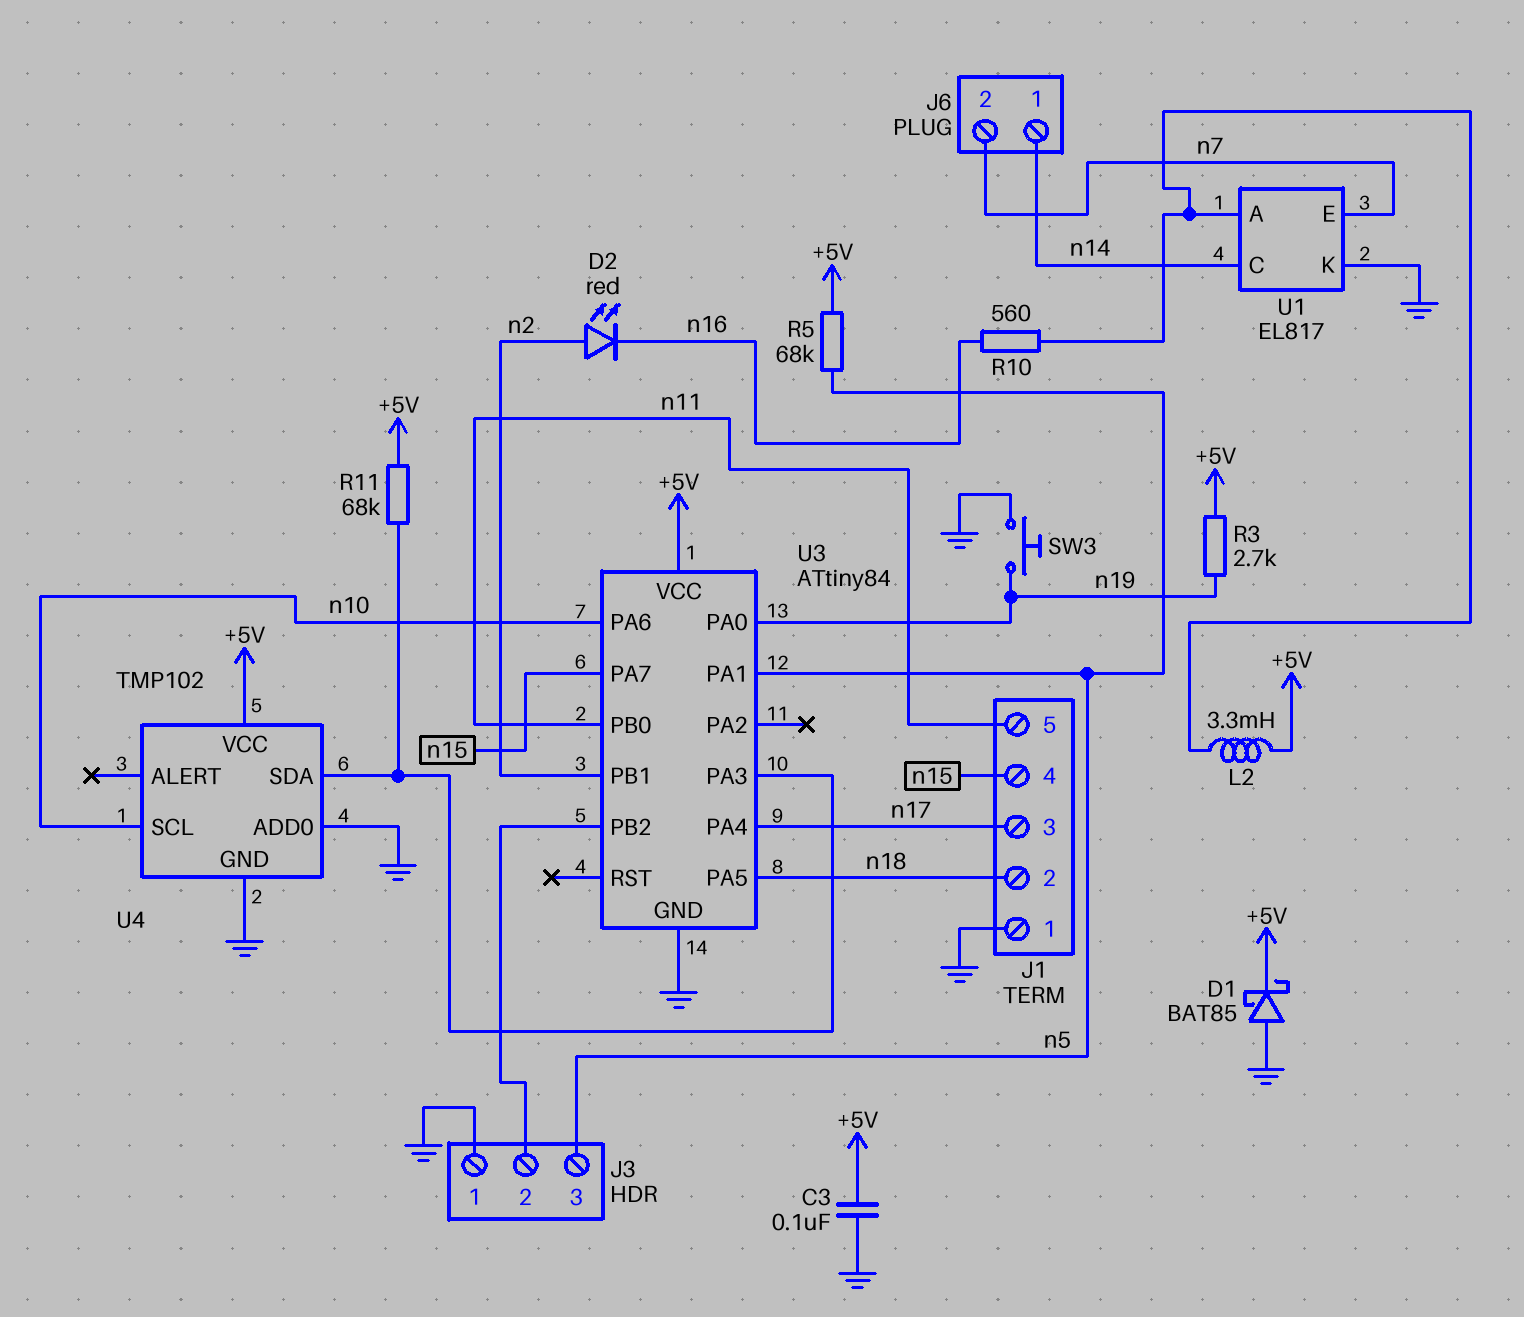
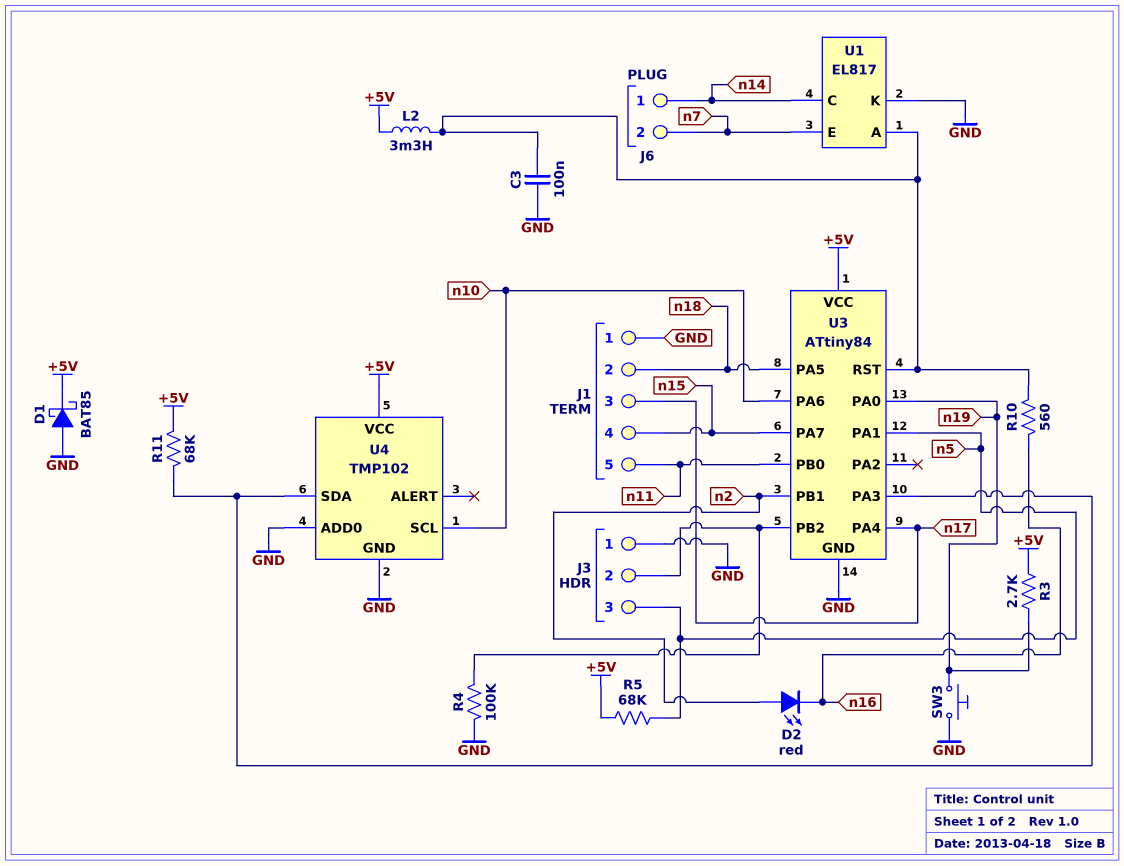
C3: 100nF (+5V, GND) -> 100nF (GND, U1/A)
R4: none -> 100k (GND, J3/2)
U3 pin RST: none -> U1/A

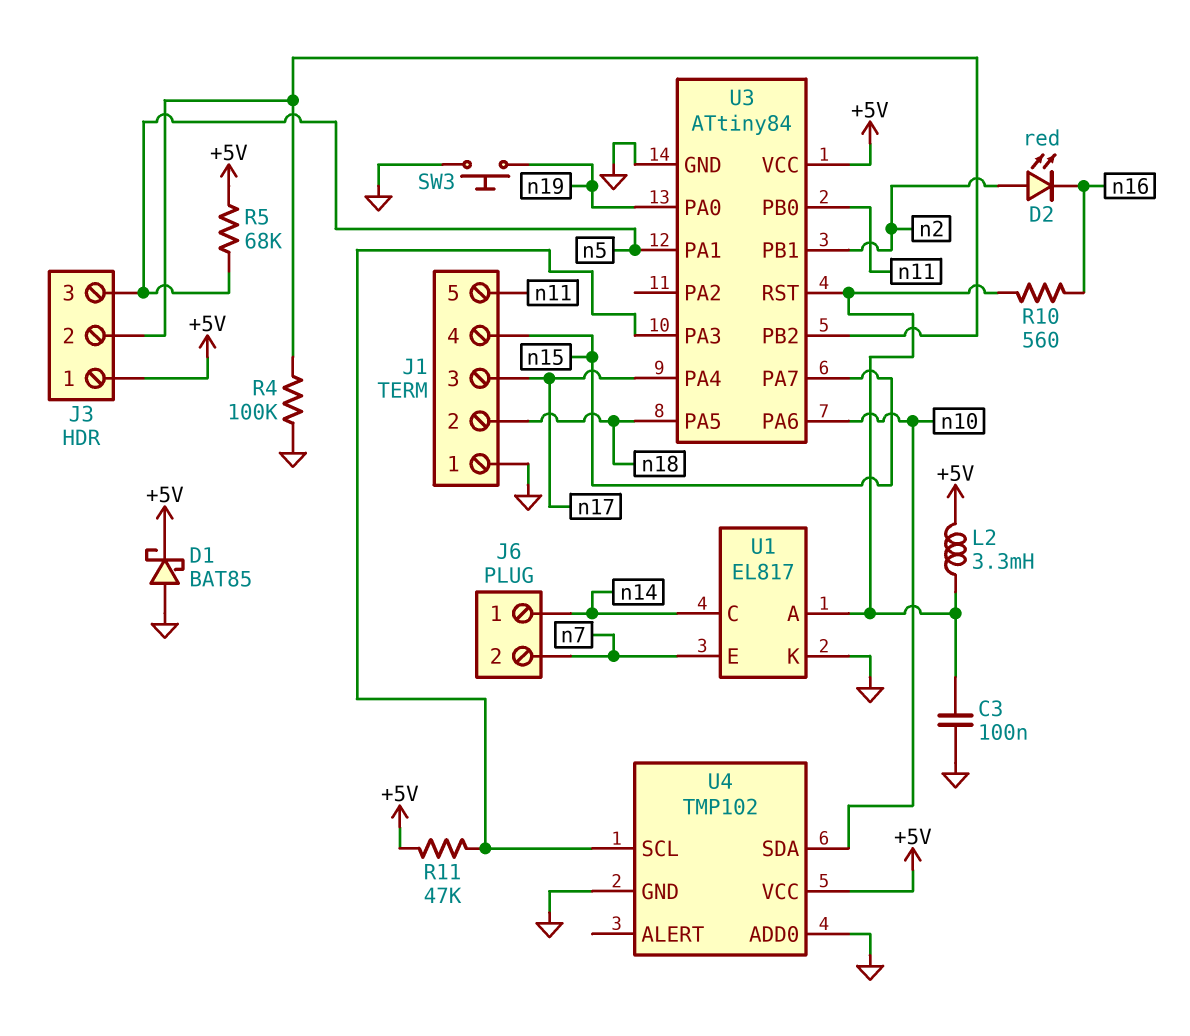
J3 pin 1: GND -> +5V
R3: 2.7k (+5V, n19) -> none
R11: 68k (+5V, U3/PA3) -> 47k (+5V, U3/PA3)
U4 pin SCL: n10 -> U3/PA3
U4 pin SDA: U3/PA3 -> n10

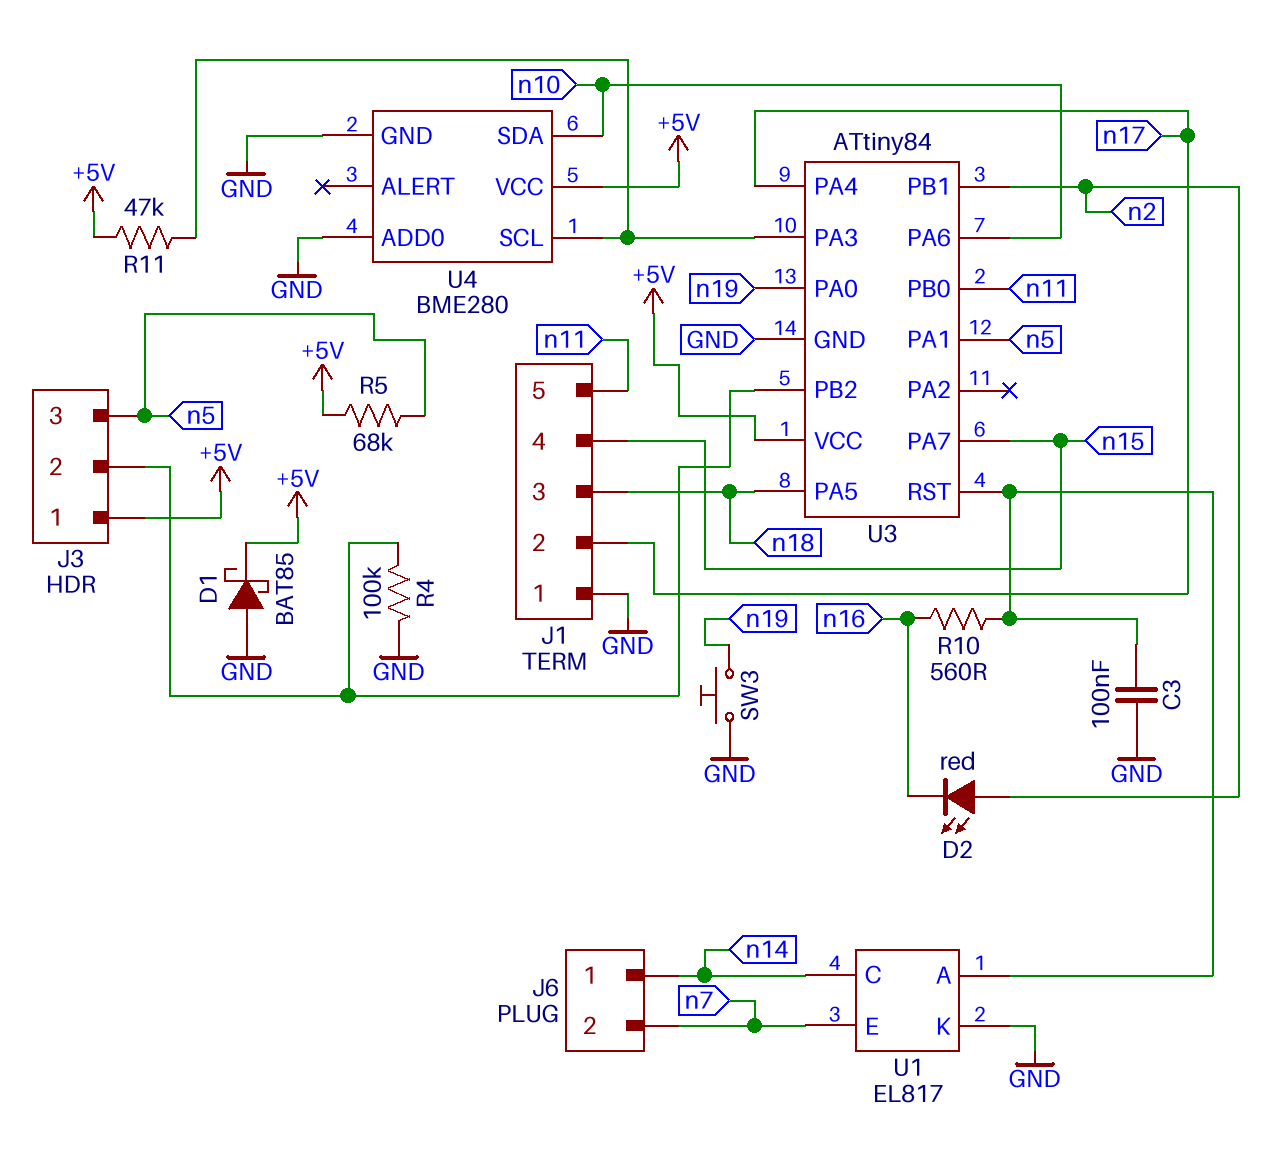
J1 pin 2: n18 -> n17
J1 pin 3: n17 -> n18
L2: 3.3mH (+5V, U1/A) -> none
U4: TMP102 -> BME280

